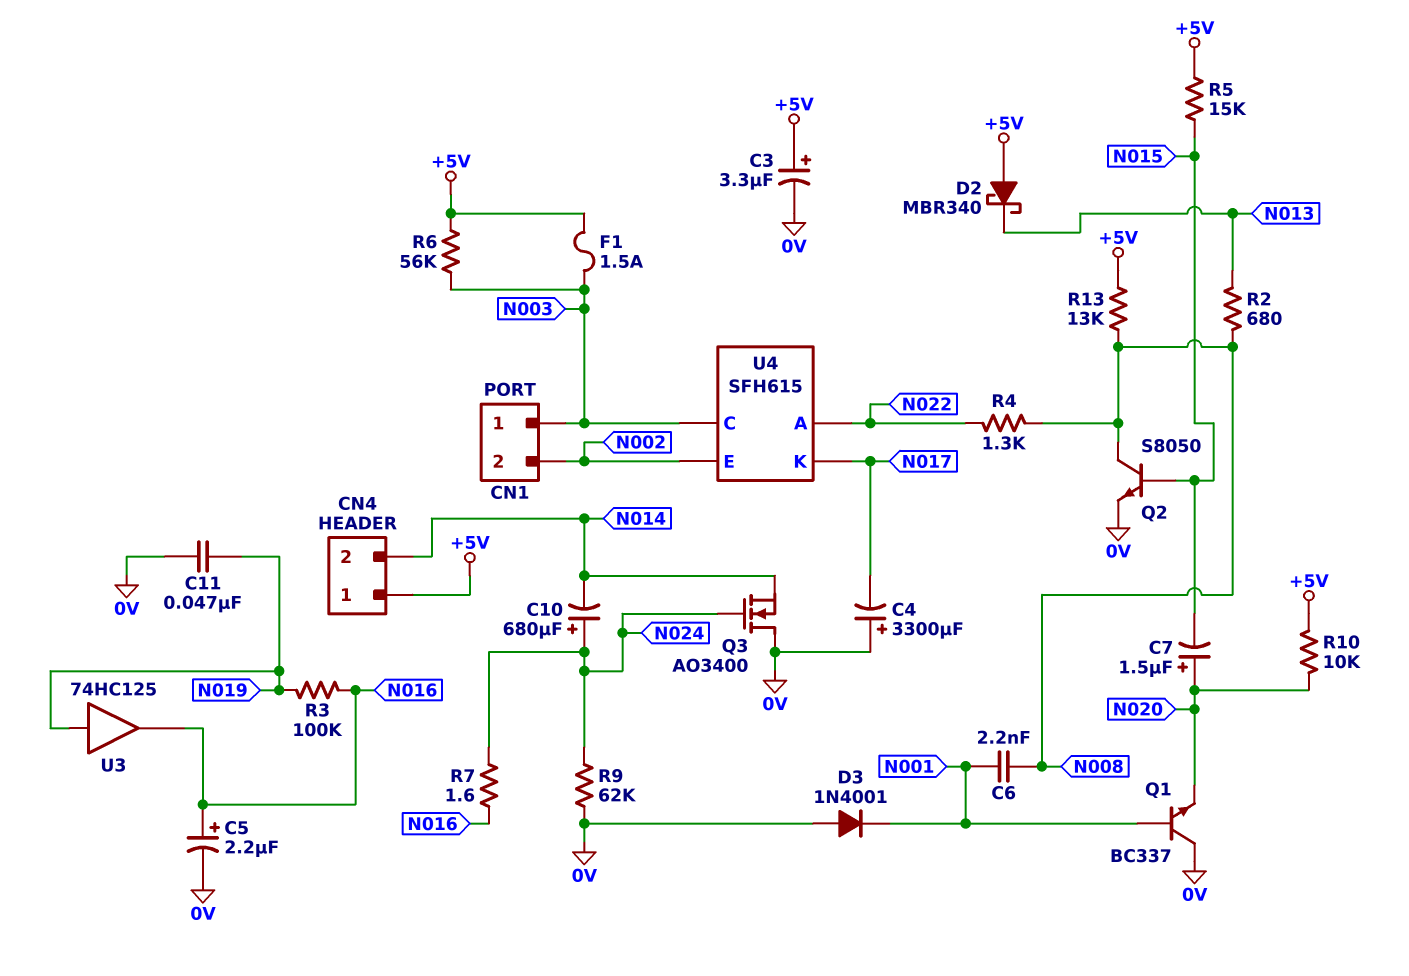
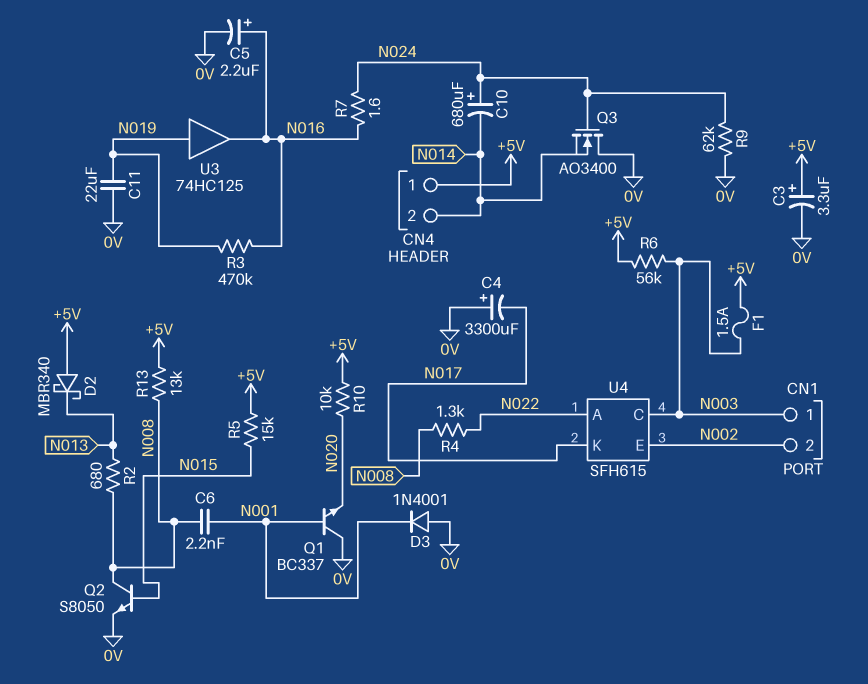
C7: 1.5uF (plus N020, minus N015) -> none
C11: 47nF (0V, N019) -> 22uF (0V, N019)
R3: 100k (N016, N019) -> 470k (N016, N019)

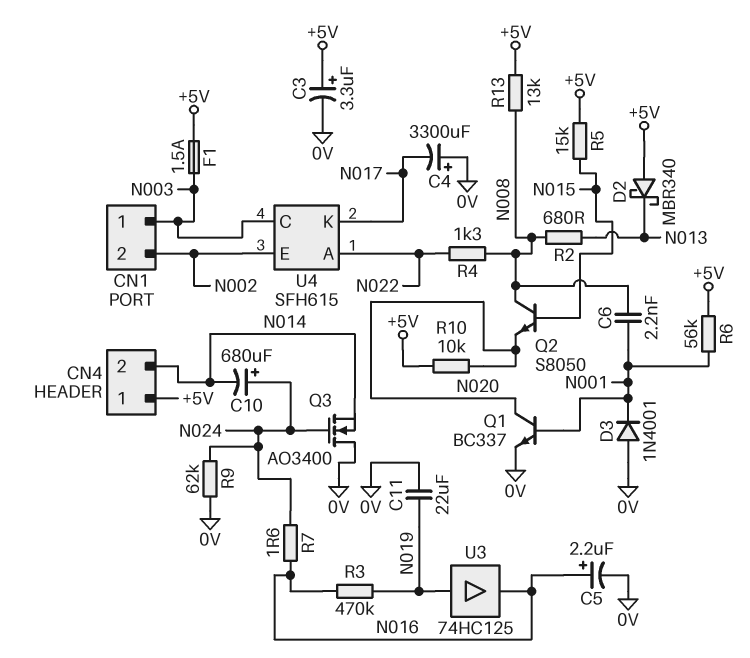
Q1: NPN BC337 (B N001, C 0V, E N020) -> NPN BC337 (B N001, C N020, E 0V)
Q2: NPN S8050 (B N015, C N008, E 0V) -> NPN S8050 (B N015, C N008, E N020)
R6: 56k (+5V, N003) -> 56k (+5V, N001)

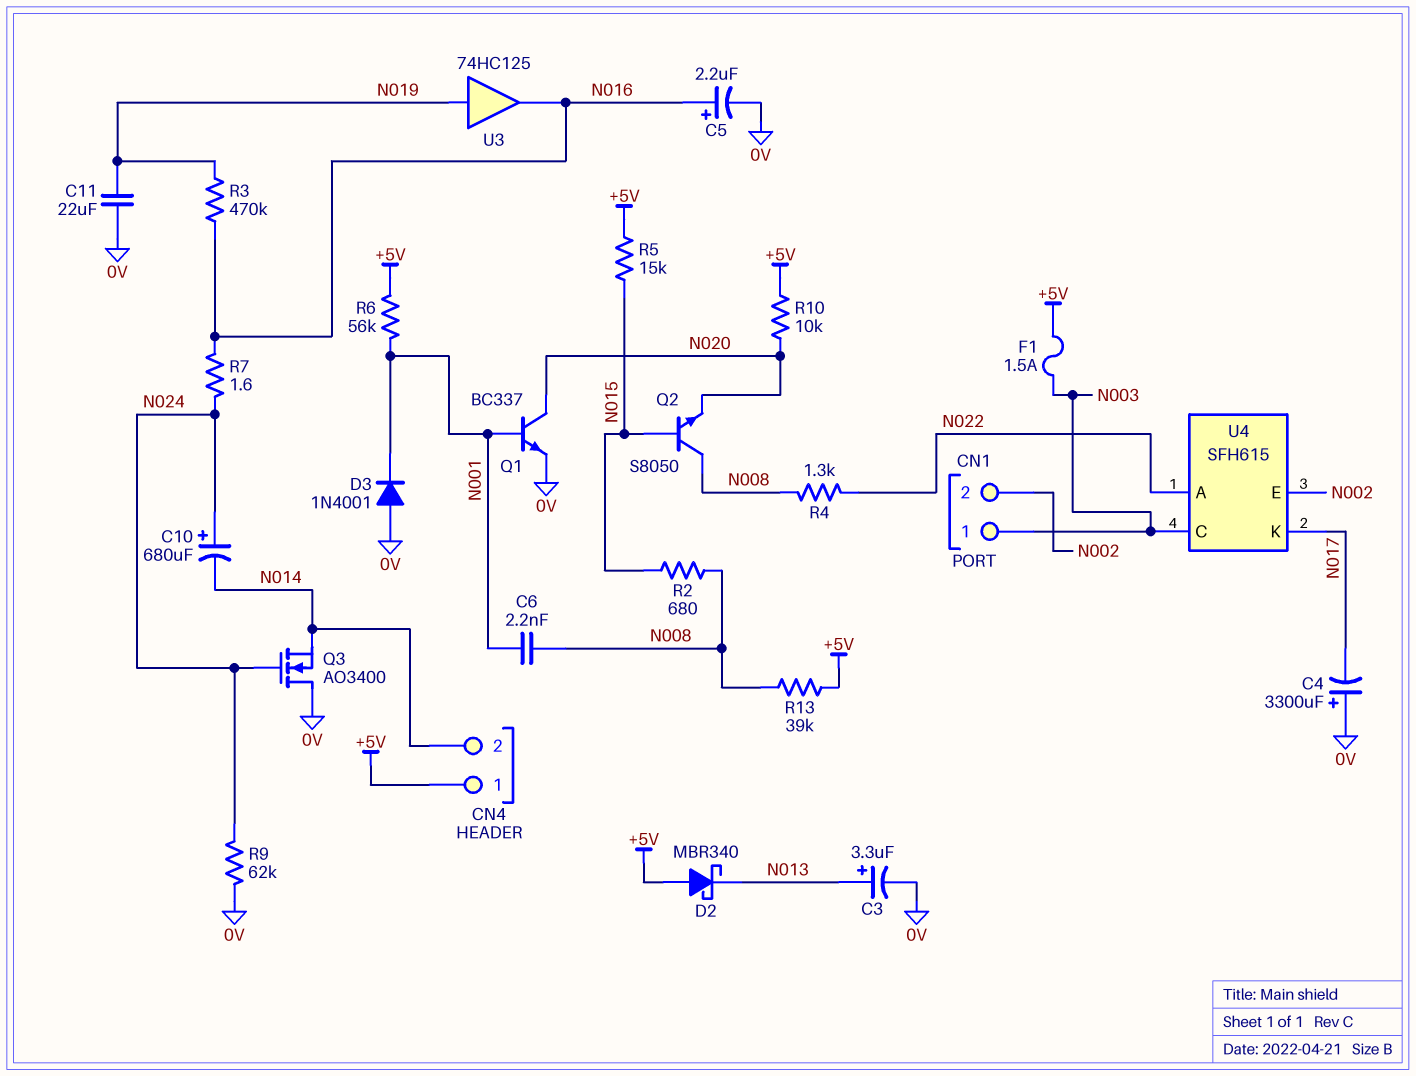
C3: 3.3uF (plus +5V, minus 0V) -> 3.3uF (plus N013, minus 0V)
R2: 680 (N008, N013) -> 680 (N008, N015)
R13: 13k (+5V, N008) -> 39k (+5V, N008)

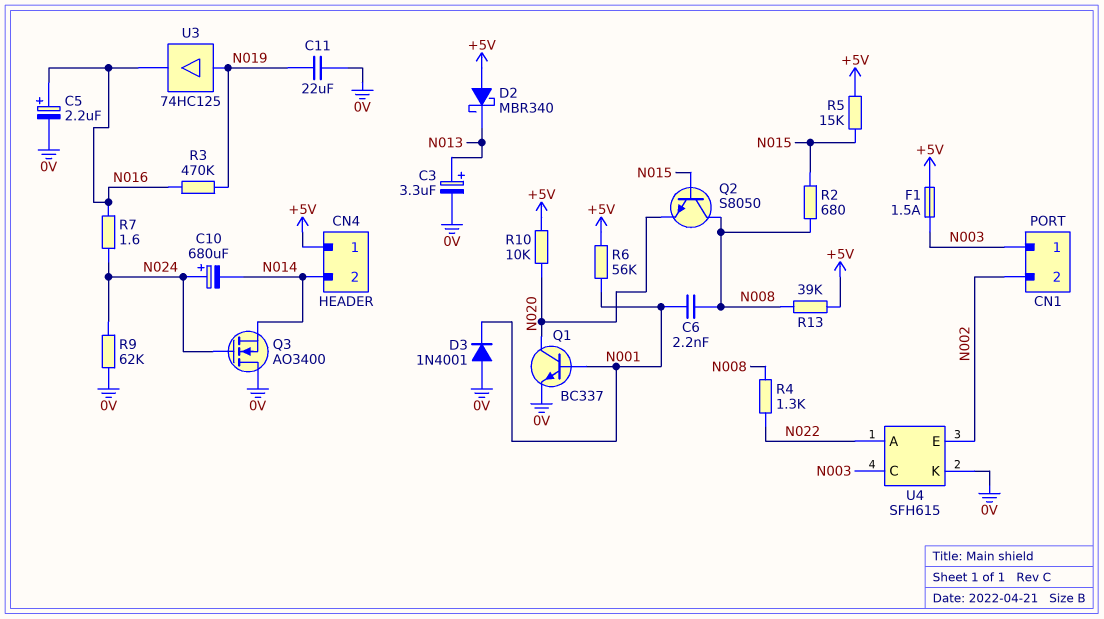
C4: 3300uF (plus 0V, minus N017) -> none
U4 pin K: N017 -> 0V

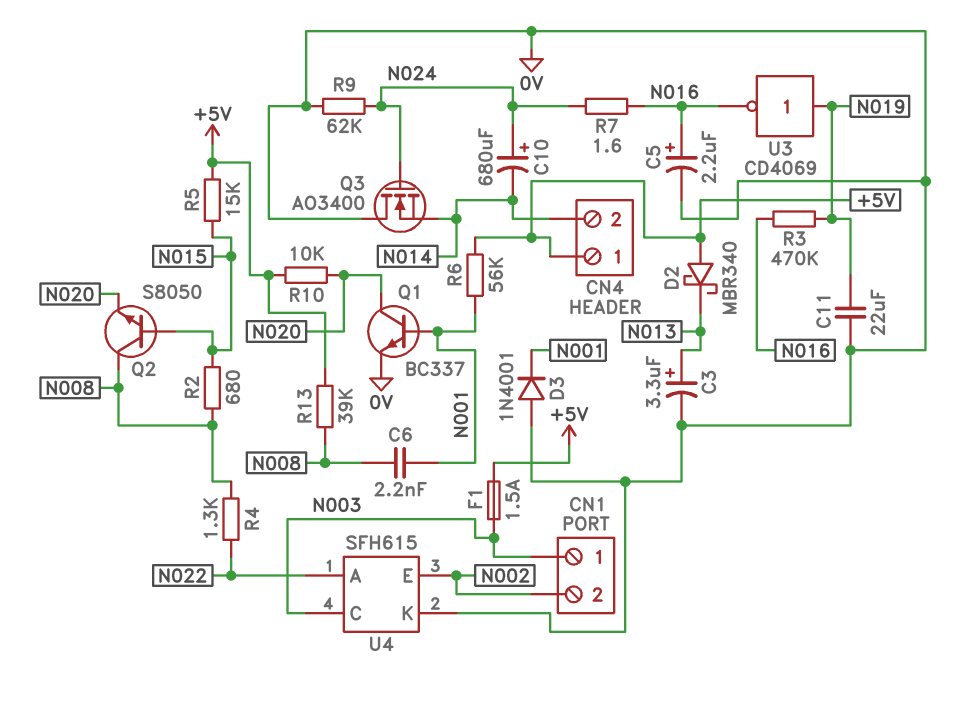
U3: buffer 74HC125 (in N019, out N016) -> NOT CD4069 (in N019, out N016)

